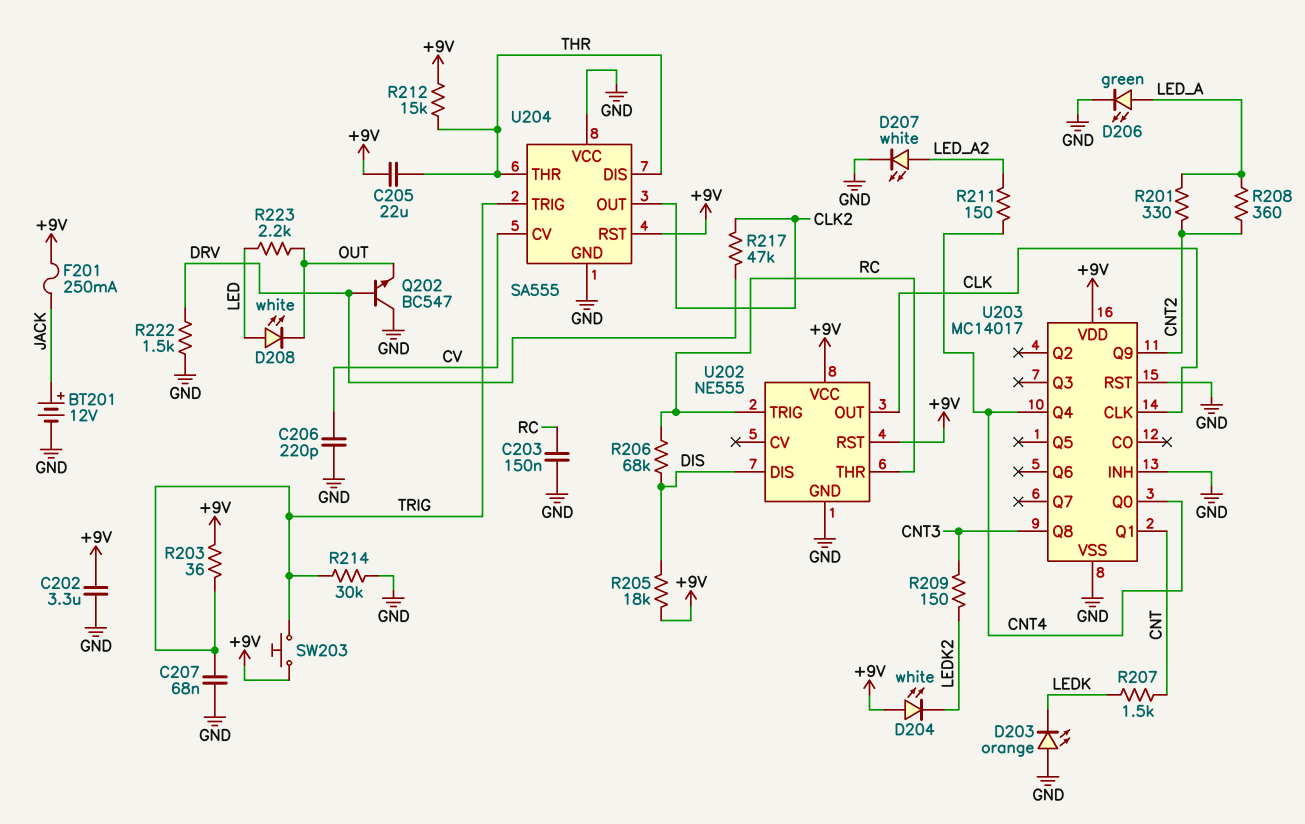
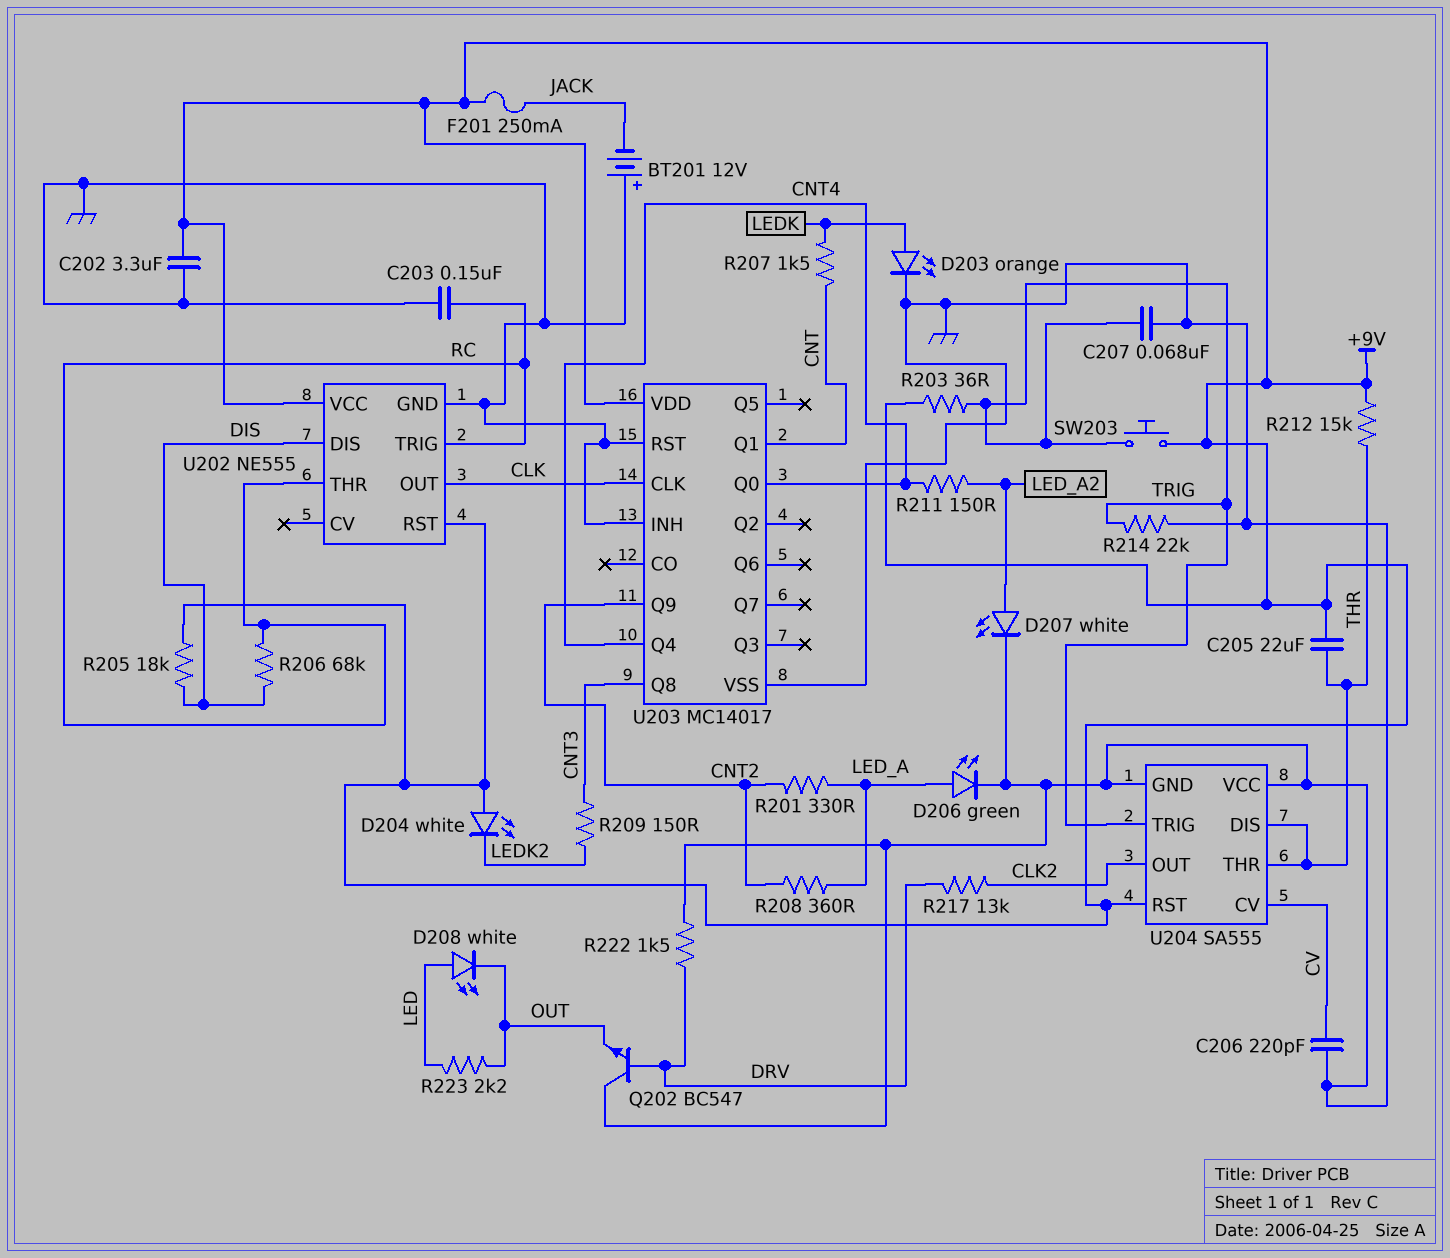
BT201: 12V (plus JACK, minus GND) -> 12V (plus GND, minus JACK)
D203: LED orange (A GND, K LEDK) -> LED orange (A LEDK, K GND)
R214: 30k (GND, TRIG) -> 22k (GND, TRIG)
R217: 47k (CLK2, DRV) -> 13k (CLK2, DRV)

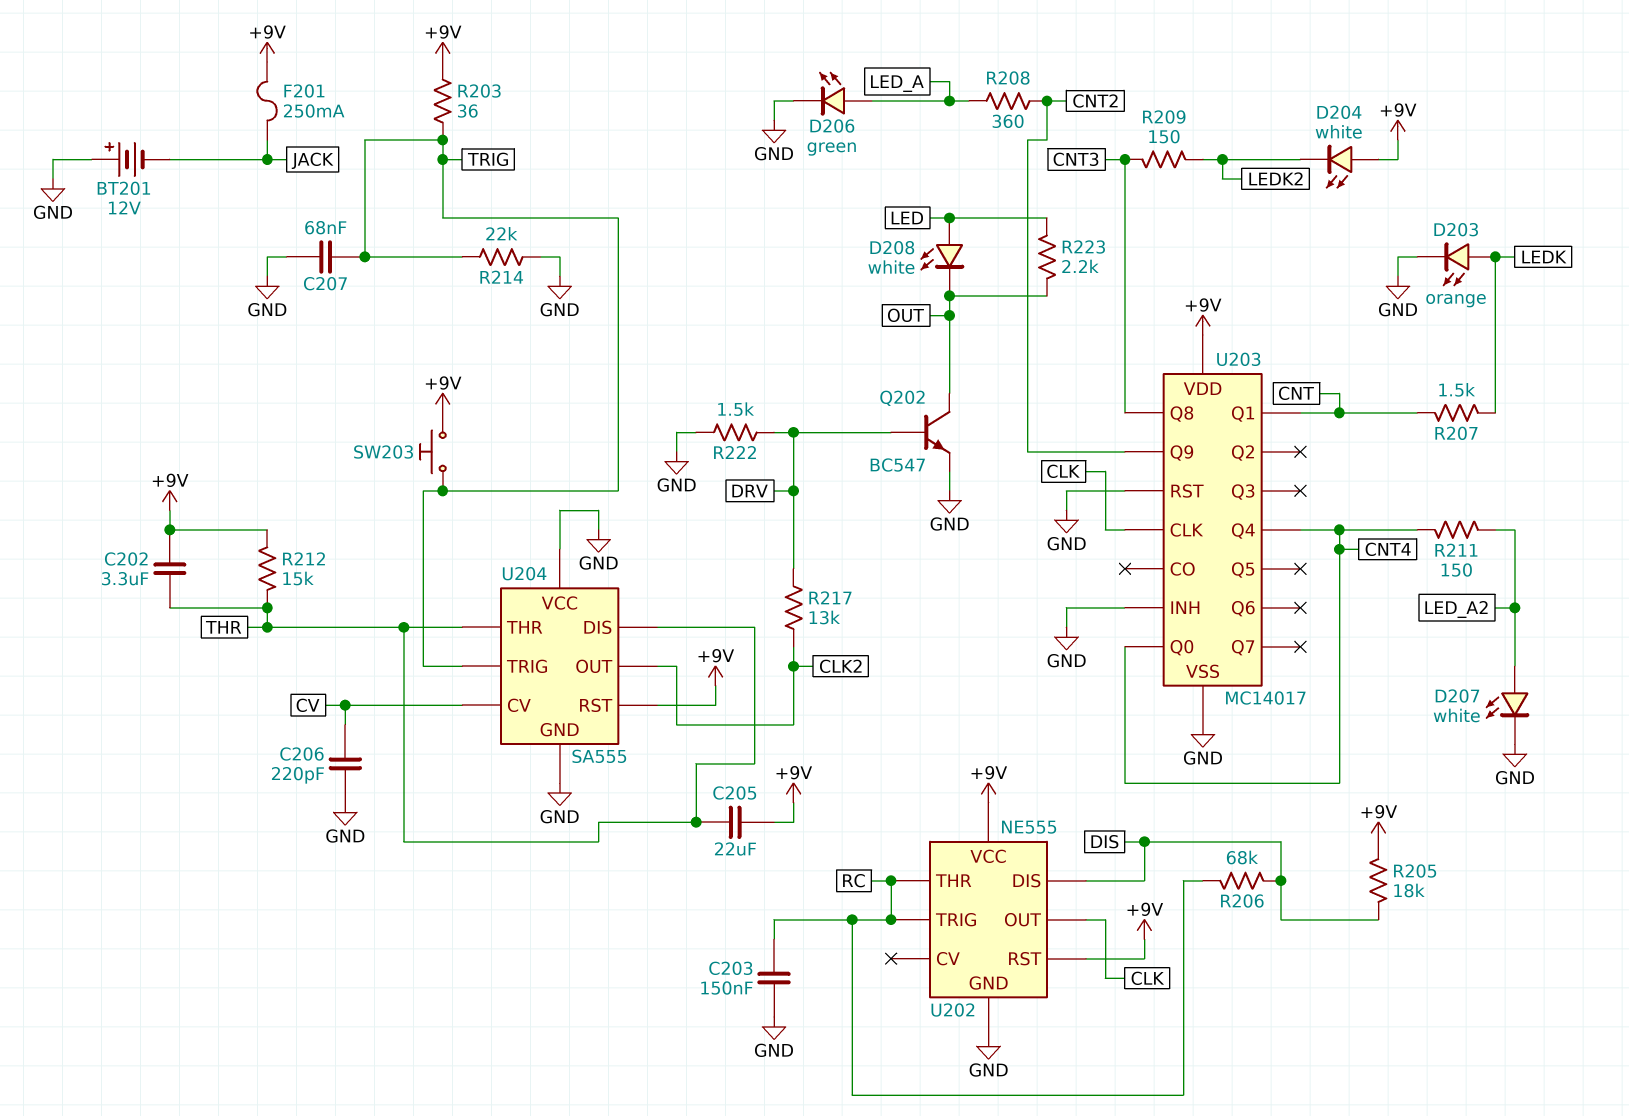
C202: 3.3uF (+9V, GND) -> 3.3uF (+9V, THR)
Q202: NPN BC547 (B DRV, C GND, E OUT) -> NPN BC547 (B DRV, C OUT, E GND)
R201: 330 (CNT2, LED_A) -> none

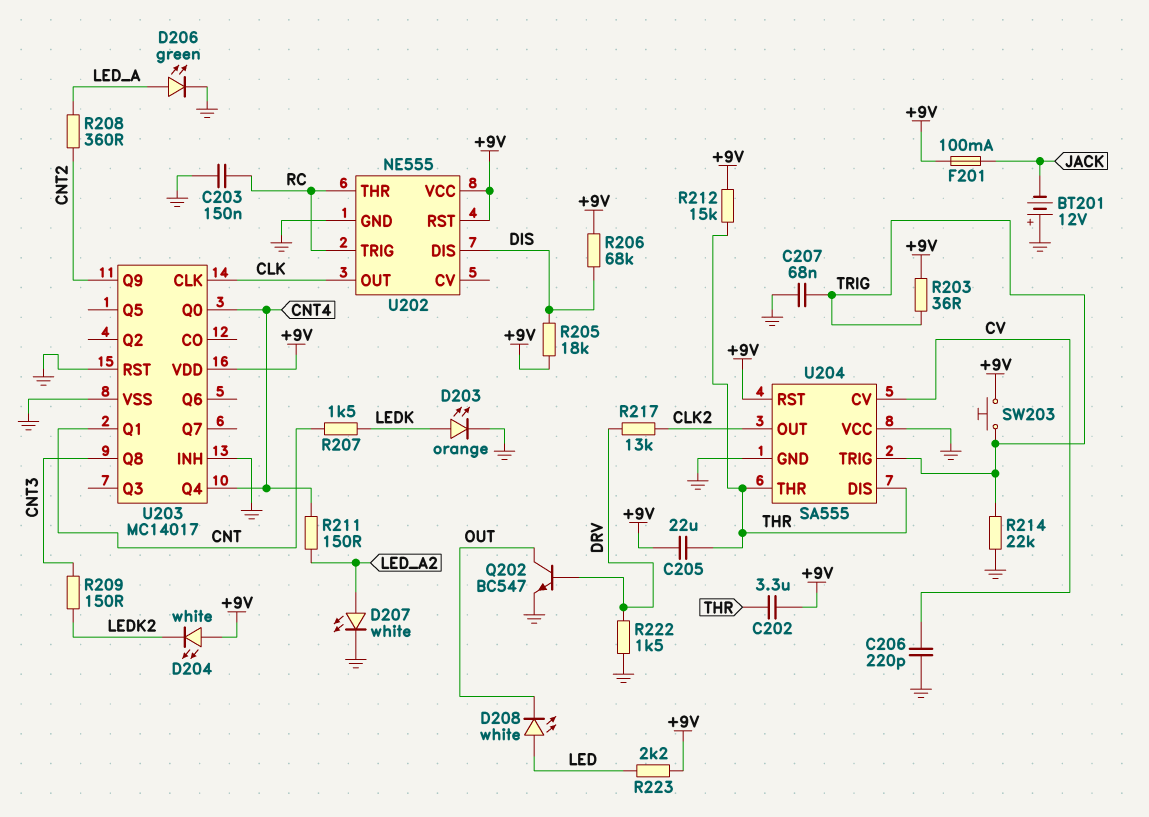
F201: 250mA (+9V, JACK) -> 100mA (+9V, JACK)
R206: 68k (DIS, RC) -> 68k (+9V, DIS)
R223: 2.2k (LED, OUT) -> 2.2k (+9V, LED)

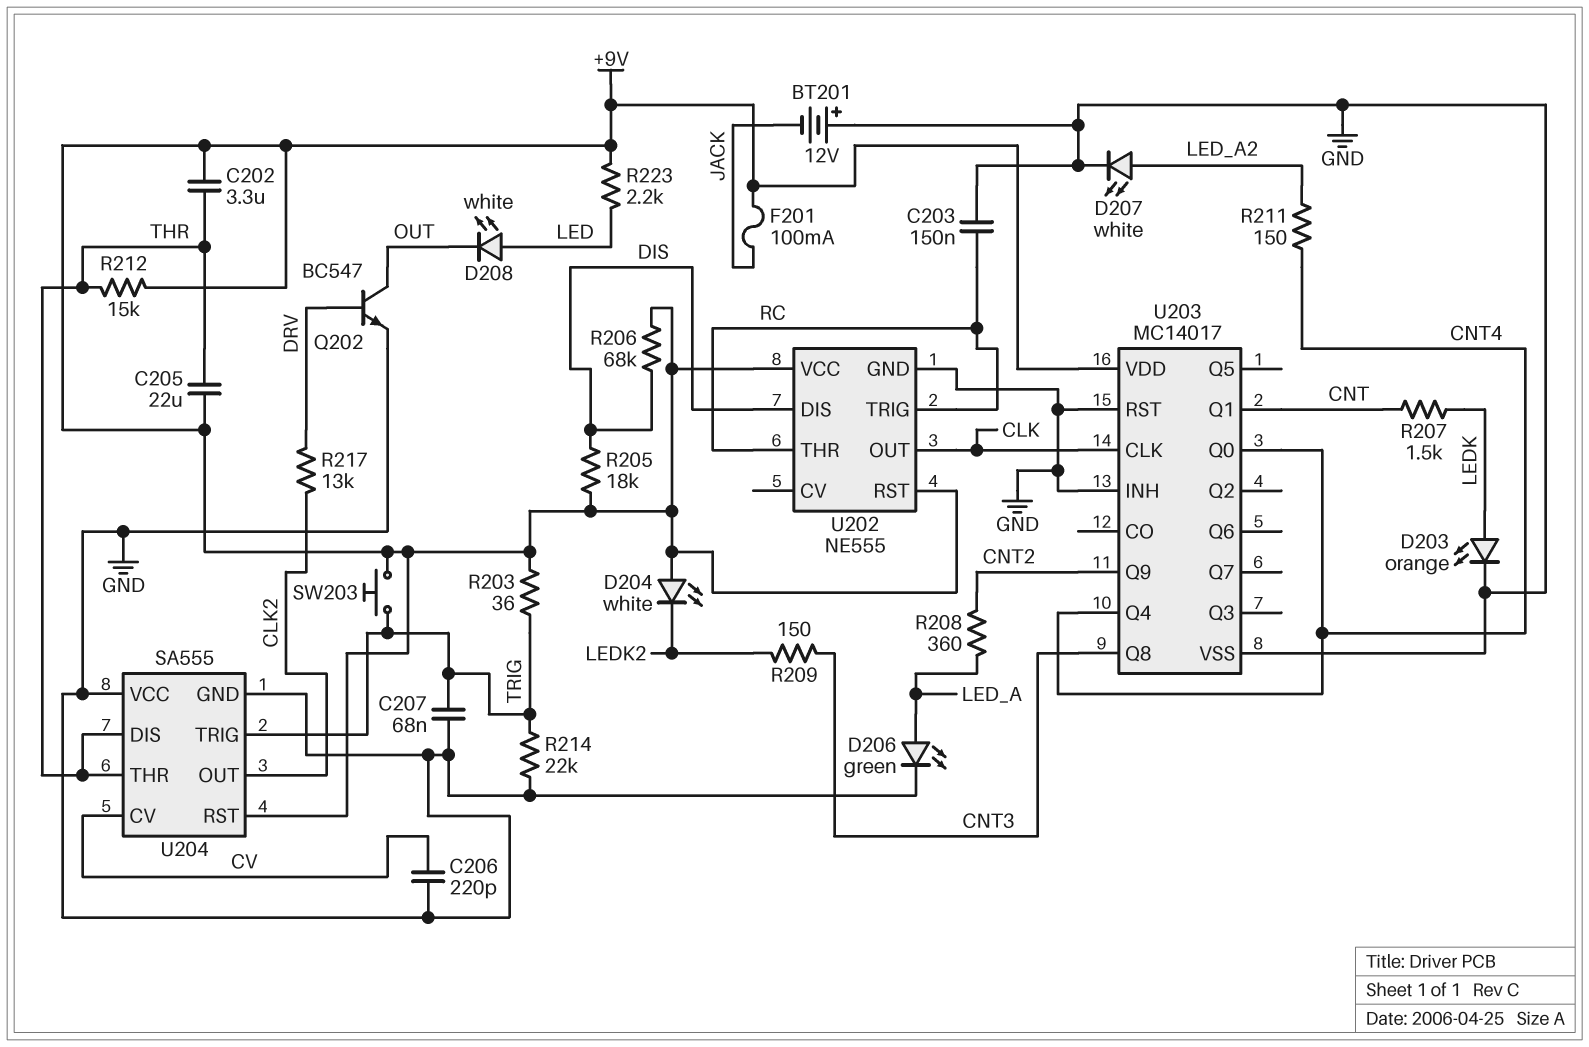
R222: 1.5k (DRV, GND) -> none

